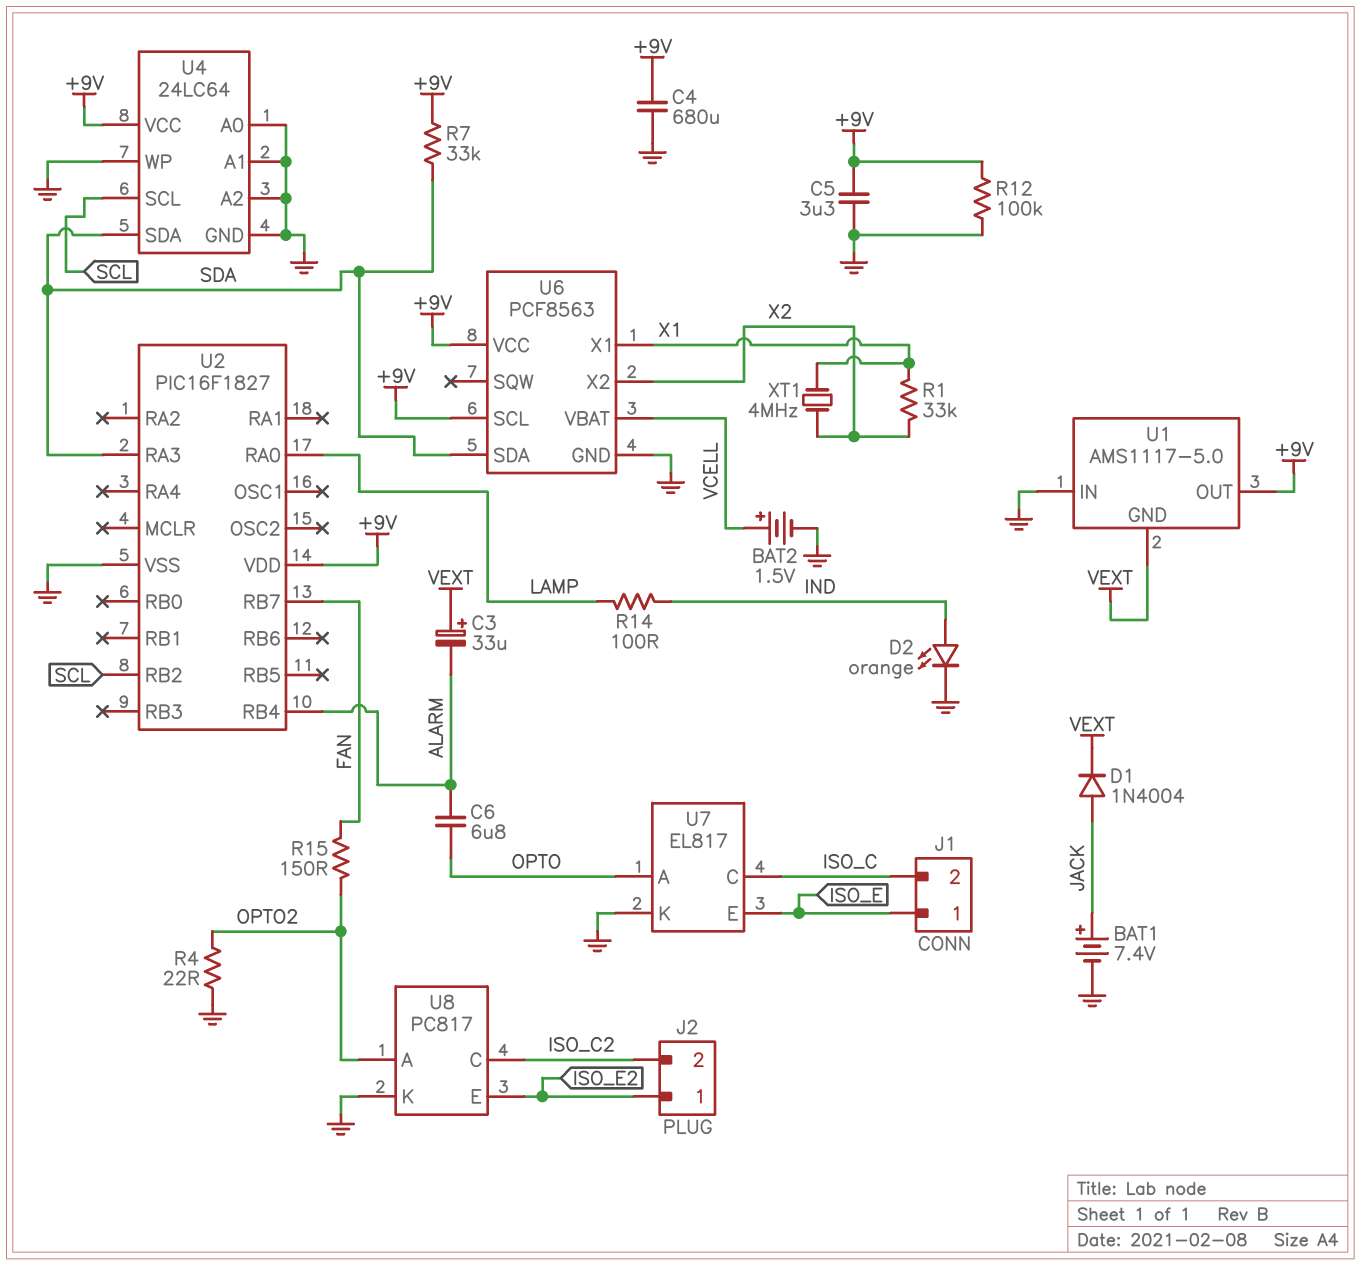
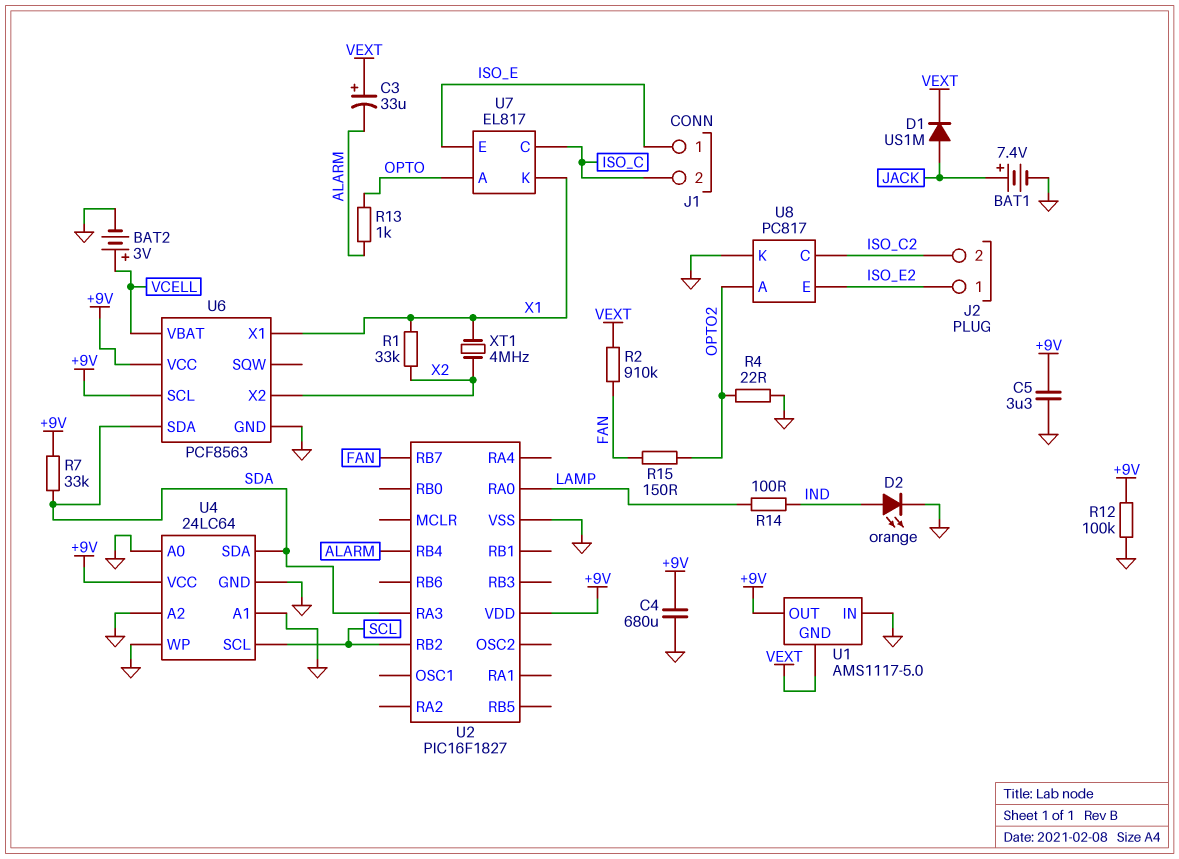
BAT2: 1.5V (plus VCELL, minus GND) -> 3V (plus VCELL, minus GND)
C6: 6.8uF (ALARM, OPTO) -> none
D1: diode 1N4004 (A JACK, K VEXT) -> diode US1M (A JACK, K VEXT)
R2: none -> 910k (FAN, VEXT)
R13: none -> 1k (ALARM, OPTO)
U7 pin K: GND -> X1

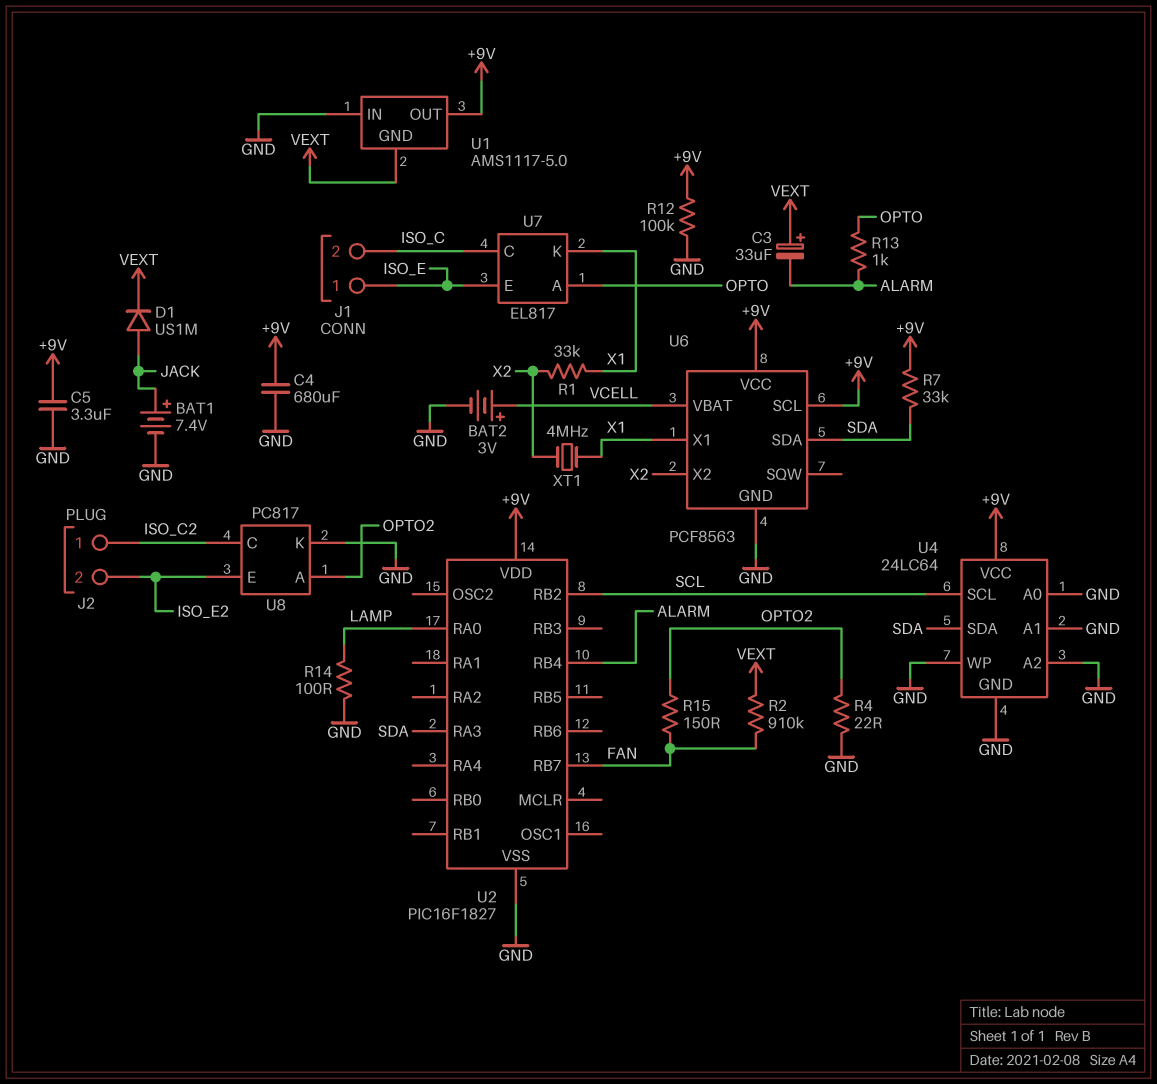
D2: LED orange (A IND, K GND) -> none
J2 pin 1: ISO_E2 -> ISO_C2
J2 pin 2: ISO_C2 -> ISO_E2
R14: 100 (IND, LAMP) -> 100 (GND, LAMP)

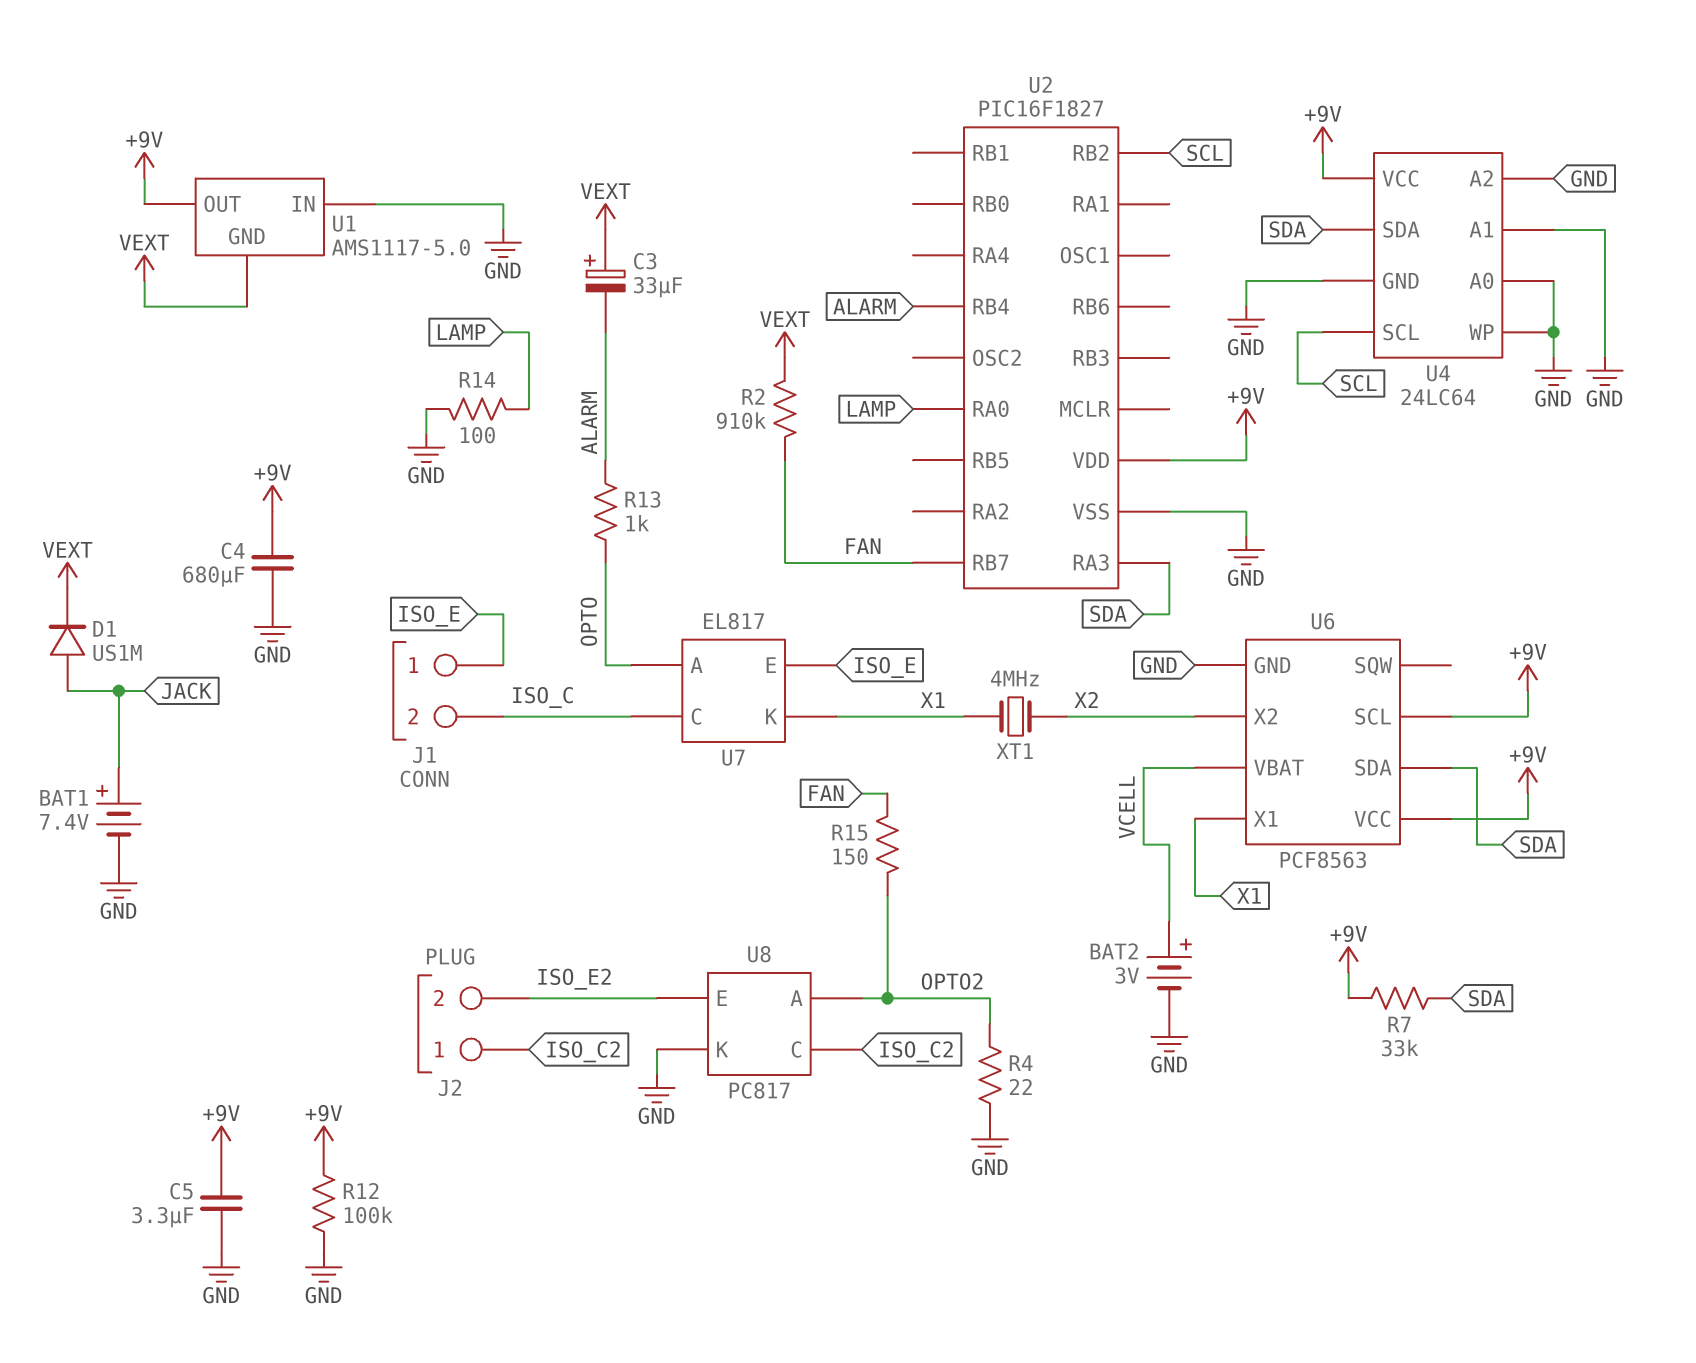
R1: 33k (X1, X2) -> none

